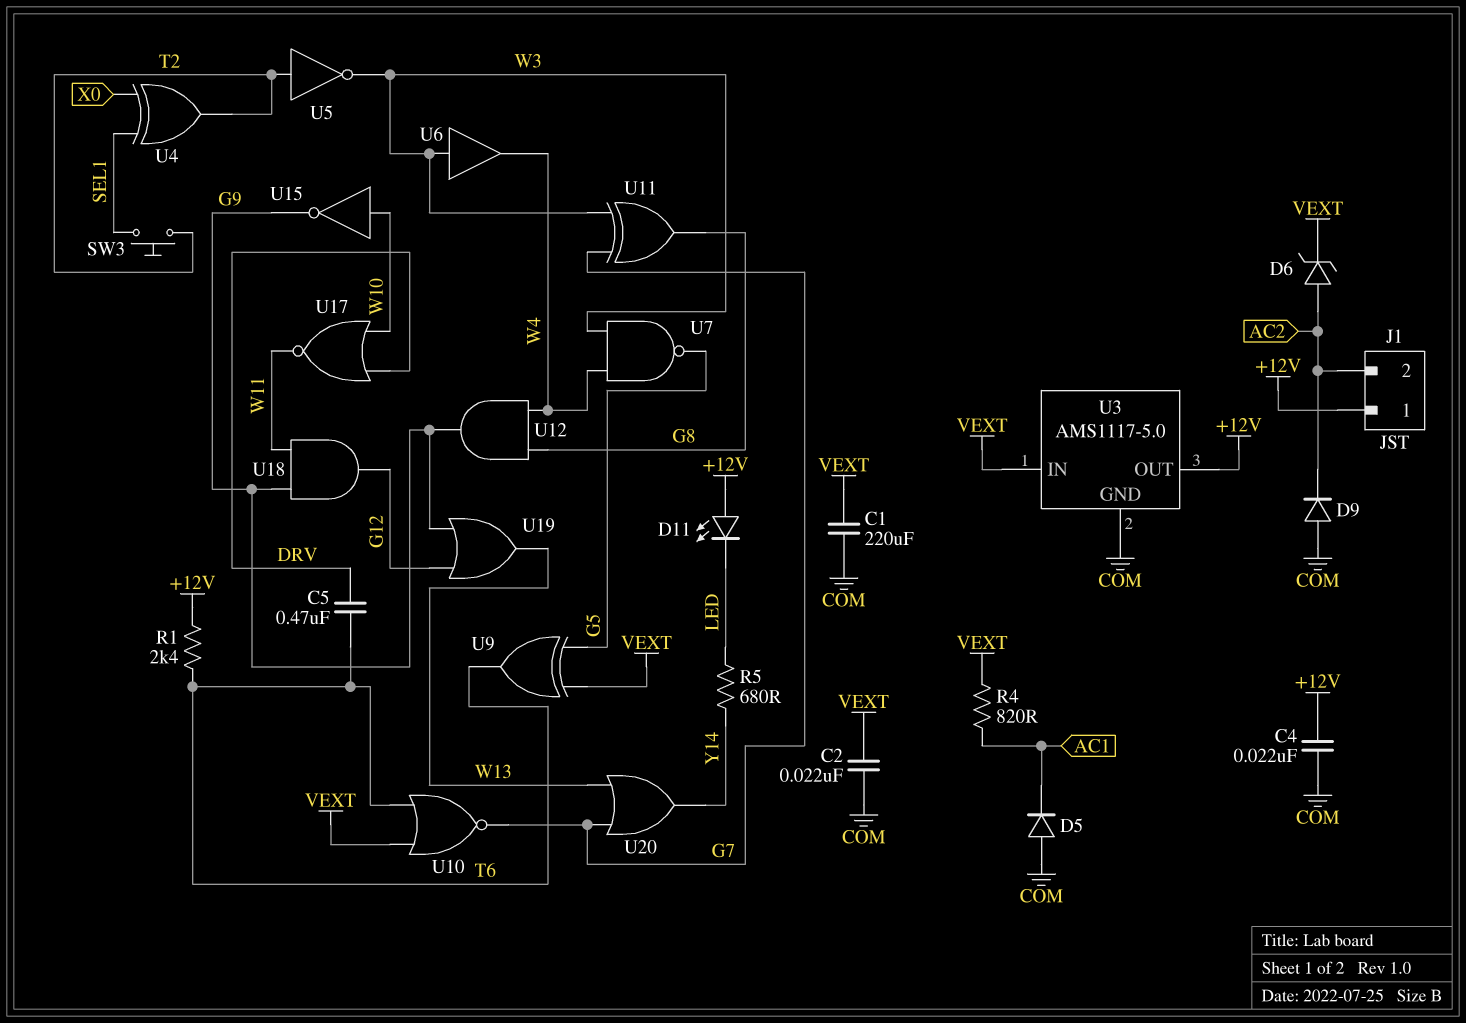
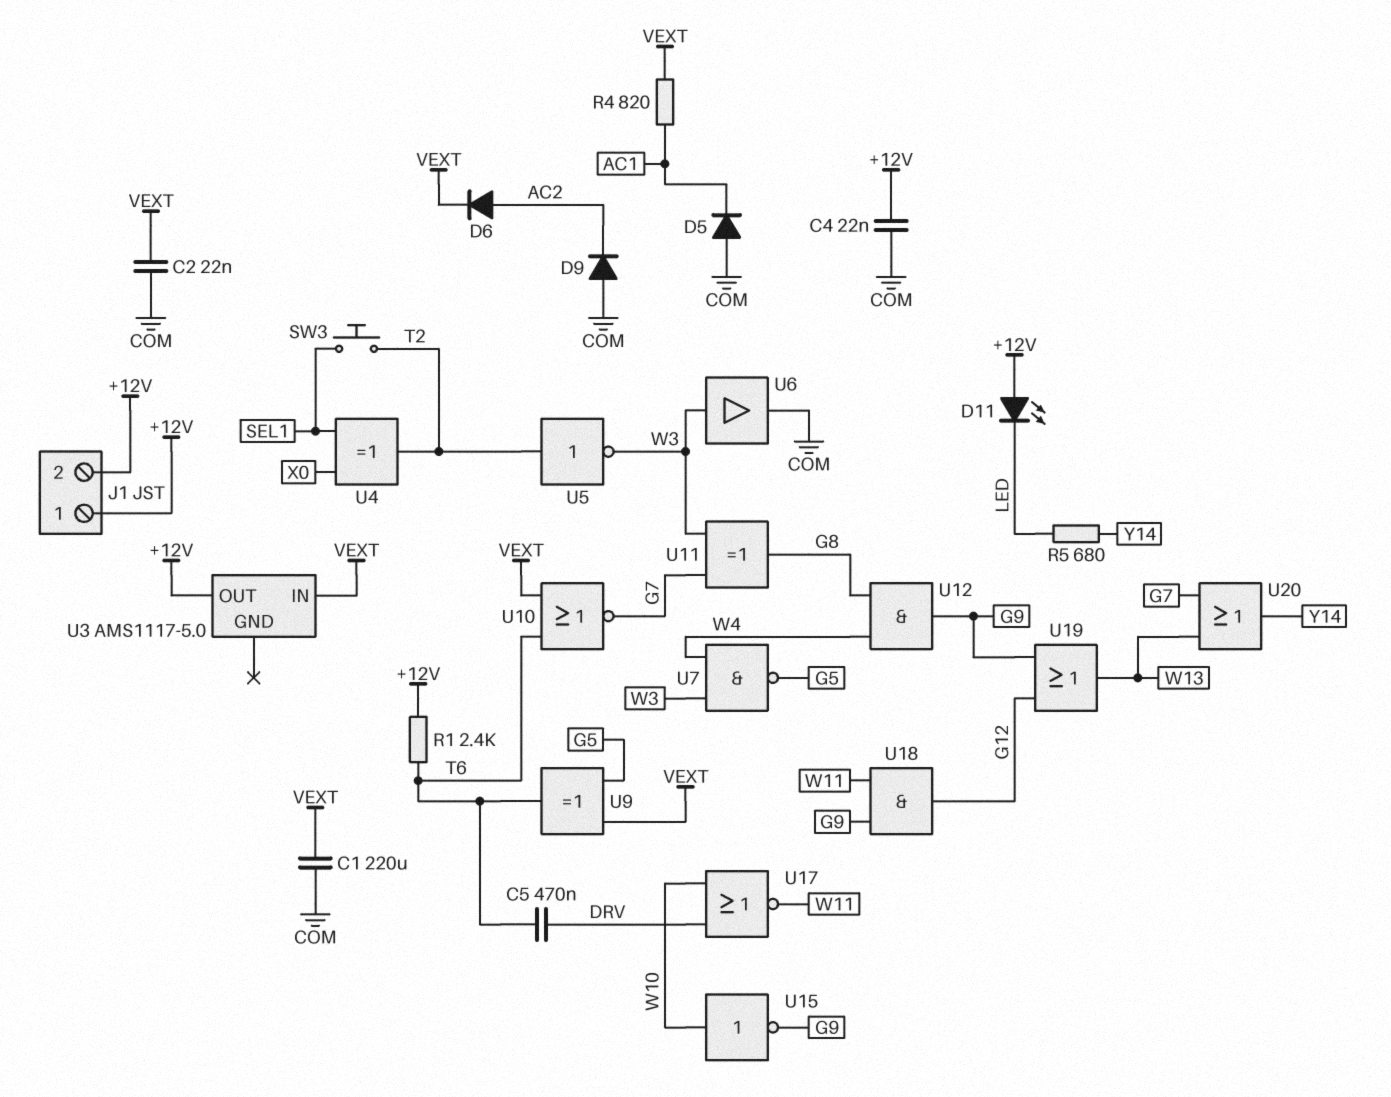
D6: zener (A AC2, K VEXT) -> diode (A AC2, K VEXT)
J1 pin 2: AC2 -> +12V
U3 pin GND: COM -> none
U6: buffer (in W3, out W4) -> buffer (in W3, out COM)

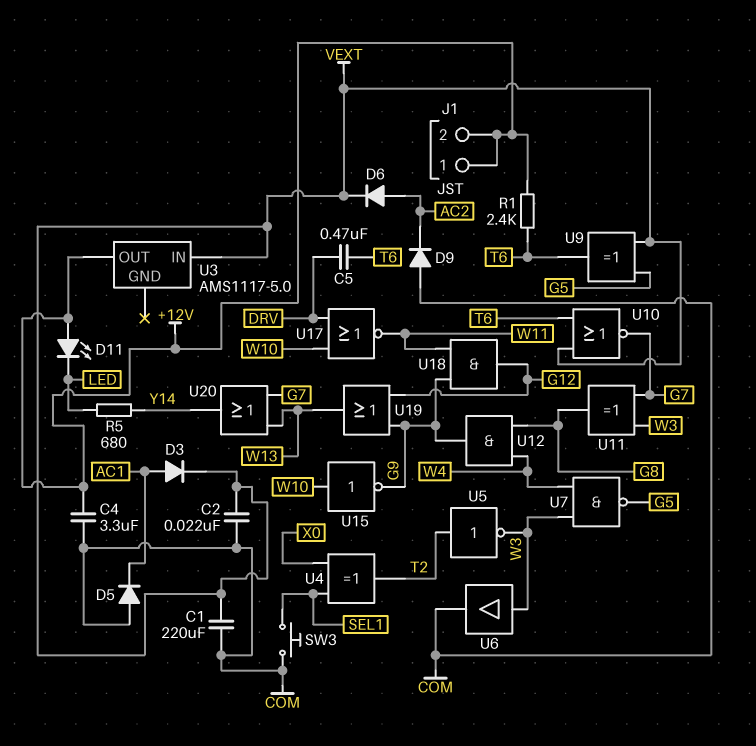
C4: 22nF (+12V, COM) -> 3.3uF (+12V, COM)
D3: none -> diode (A AC1, K VEXT)
R4: 820 (AC1, VEXT) -> none
SW3: button (SEL1, T2) -> button (COM, SEL1)

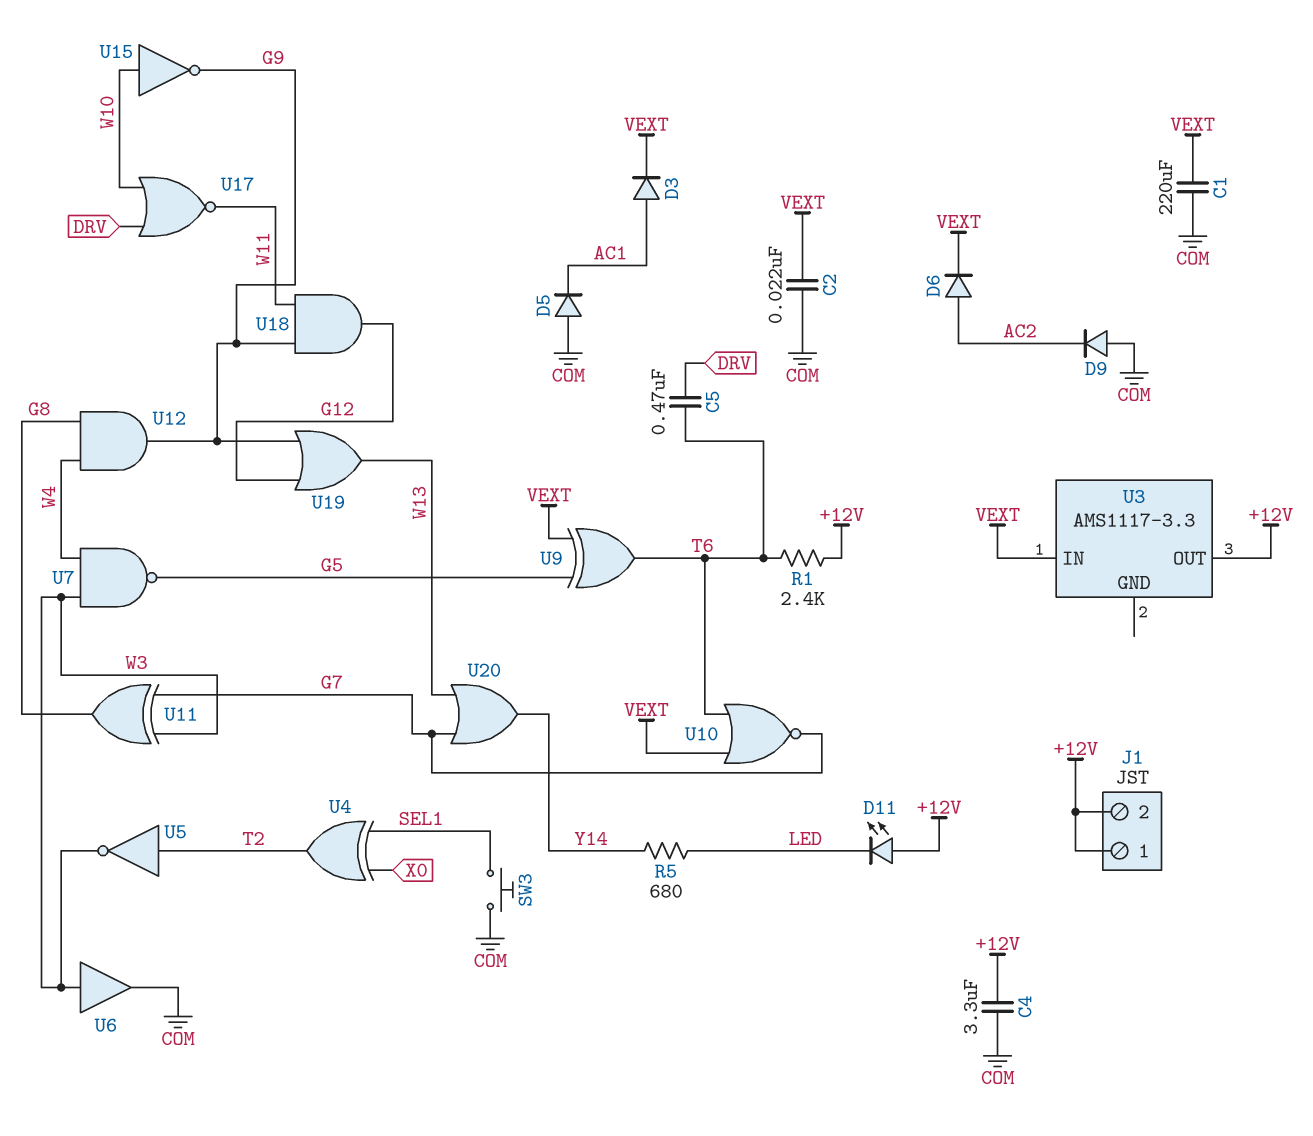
U3: AMS1117-5.0 -> AMS1117-3.3

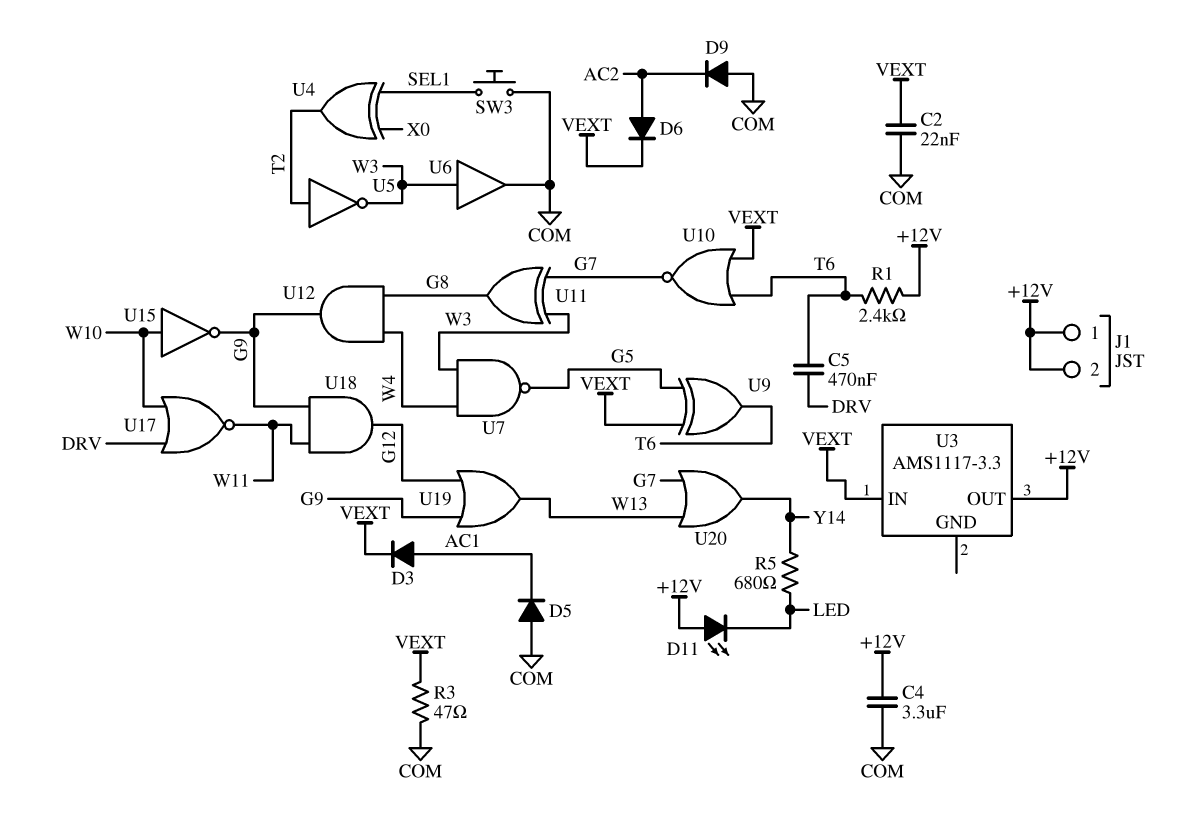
C1: 220uF (COM, VEXT) -> none
R3: none -> 47 (COM, VEXT)

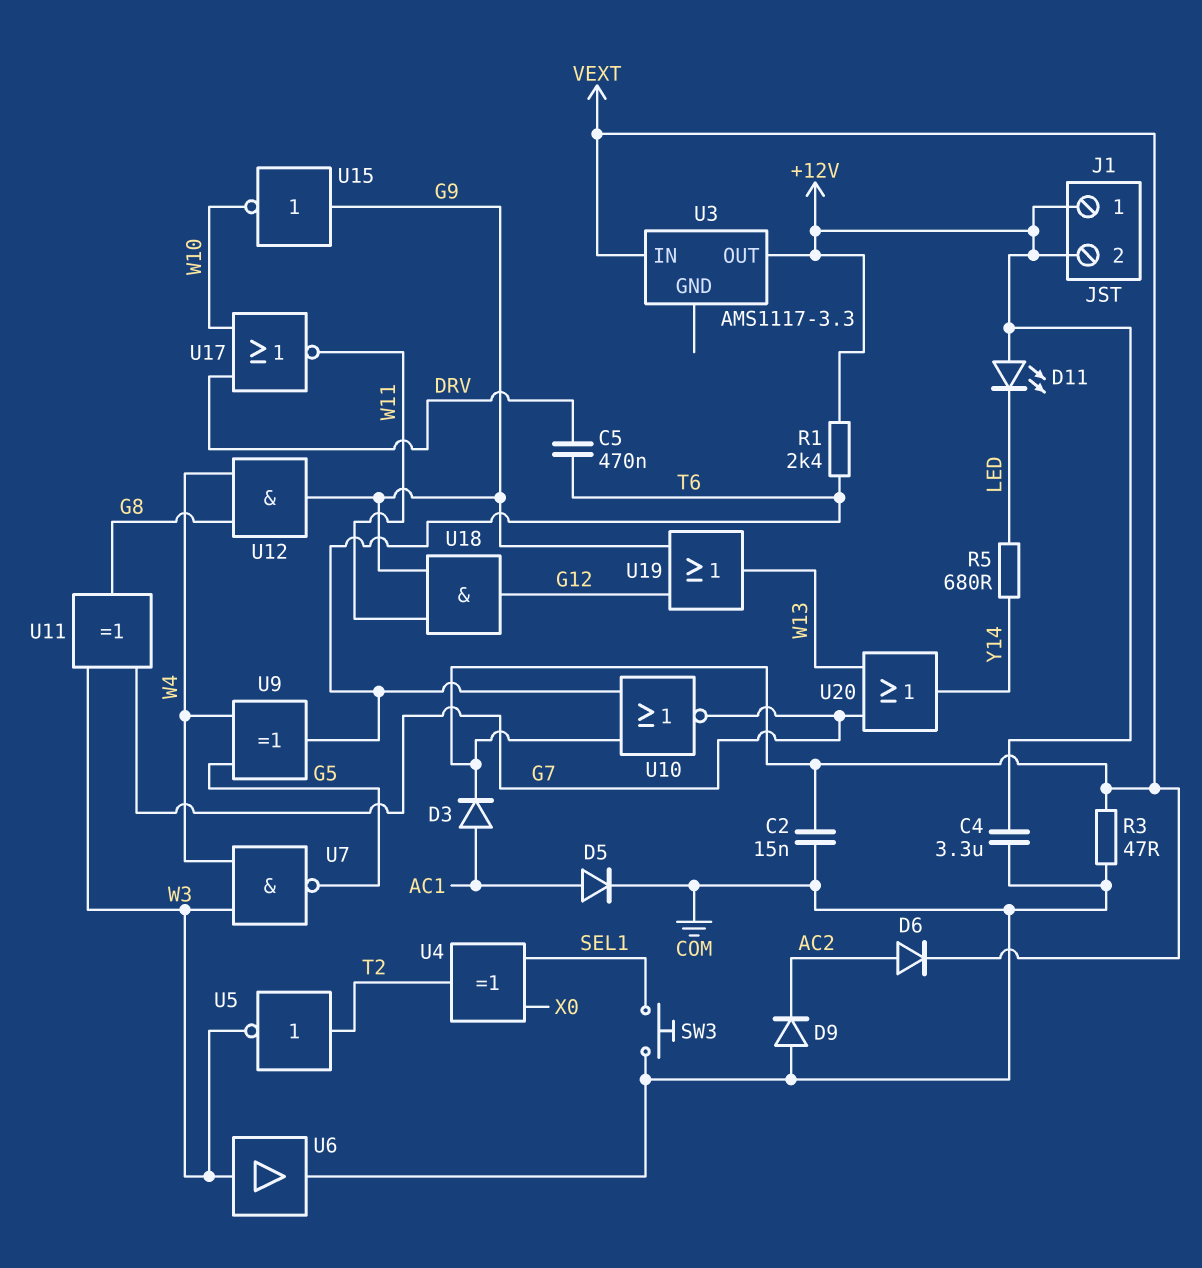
C2: 22nF (COM, VEXT) -> 15nF (COM, VEXT)
D5: diode (A COM, K AC1) -> diode (A AC1, K COM)
U9: XOR (in G5, in VEXT, out T6) -> XOR (in G5, in W4, out T6)
U15: NOT (in W10, out G9) -> NOT (in G9, out W10)

